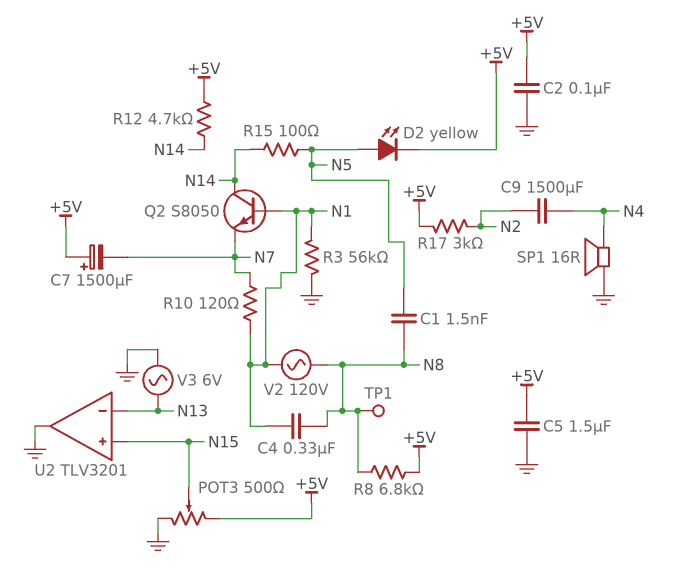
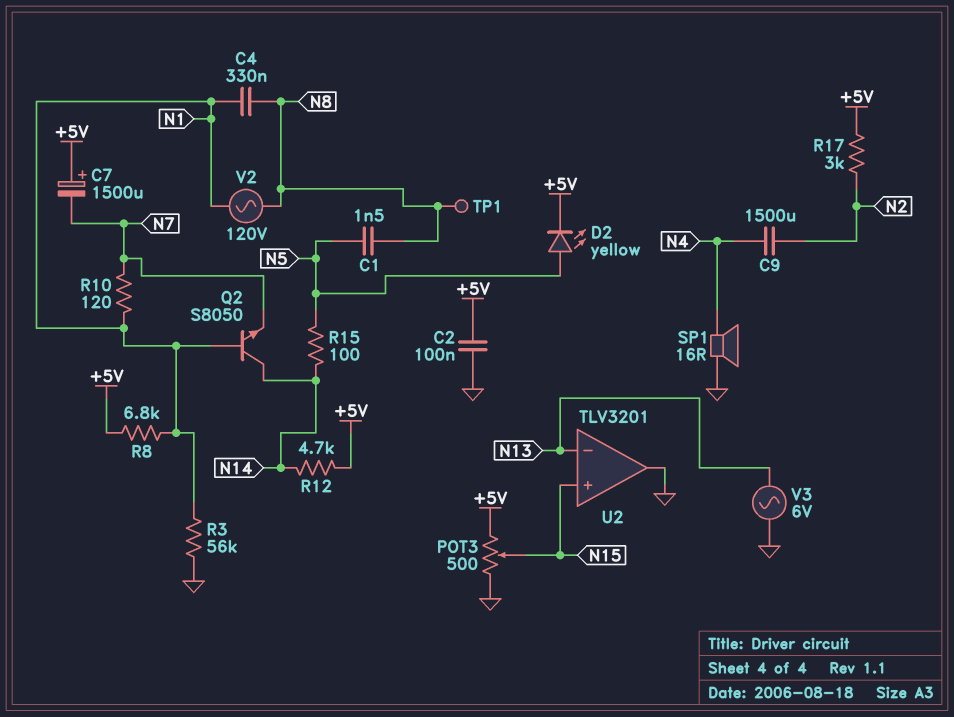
C5: 1.5uF (+5V, GND) -> none
R8: 6.8k (+5V, N8) -> 6.8k (+5V, N1)

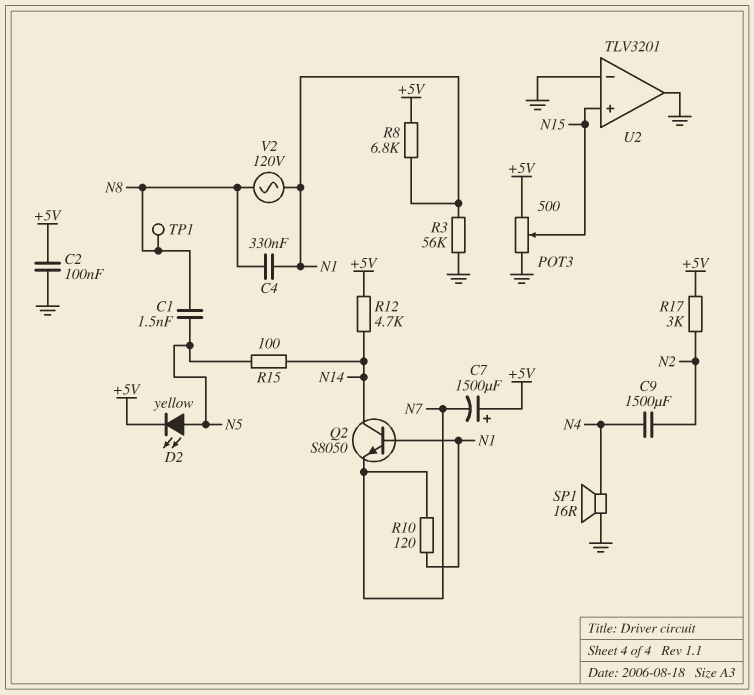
U2 pin in-: N13 -> GND
V3: AC 6V (GND, N13) -> none

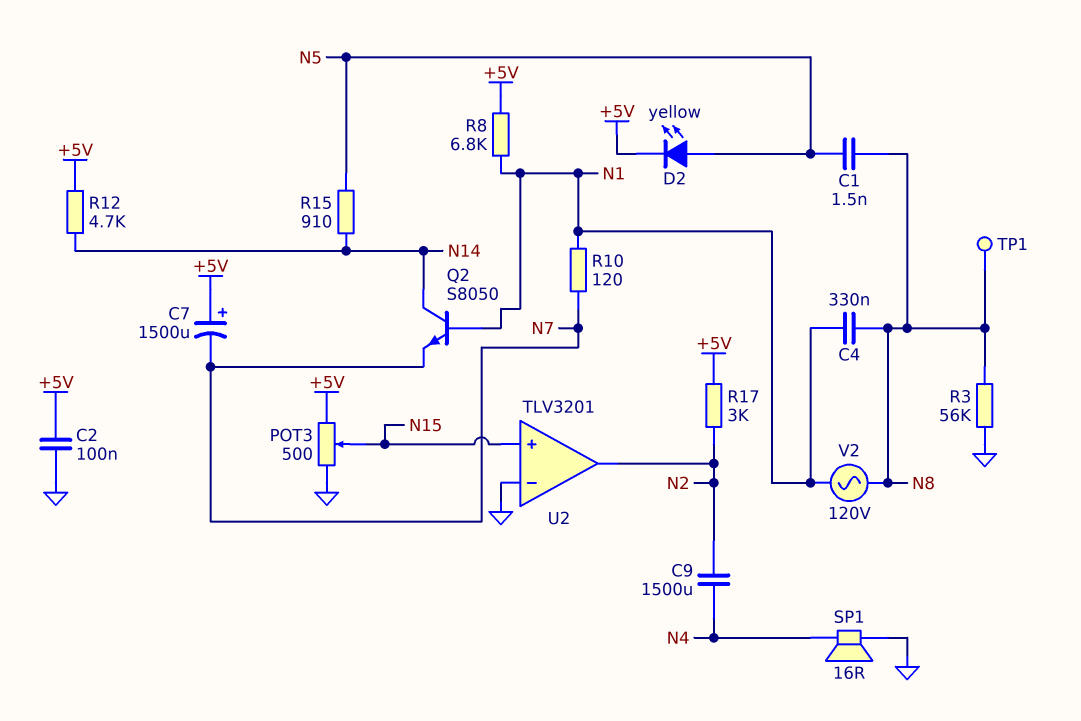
R3: 56k (GND, N1) -> 56k (GND, N8)
R15: 100 (N5, N14) -> 910 (N5, N14)
U2 pin out: GND -> N2

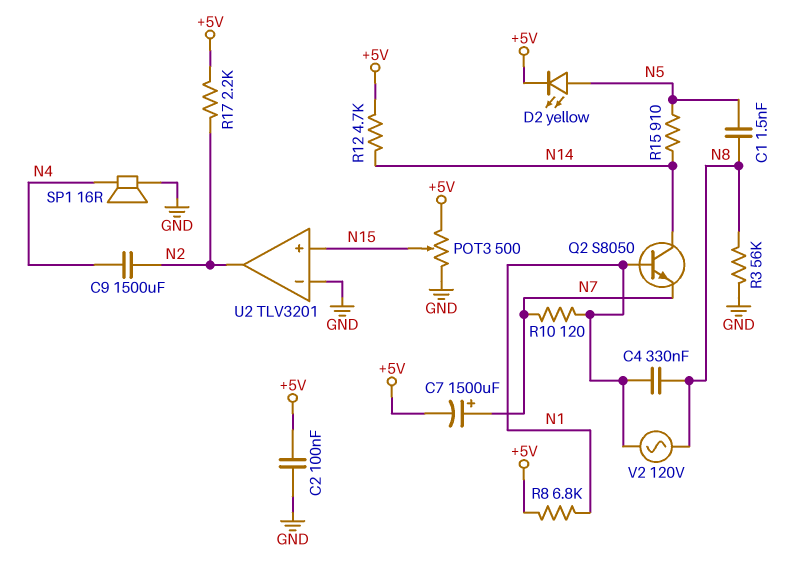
C7: 1500uF (plus +5V, minus N7) -> 1500uF (plus N7, minus +5V)
R17: 3k (+5V, N2) -> 2.2k (+5V, N2)
TP1: test point (N8) -> none

